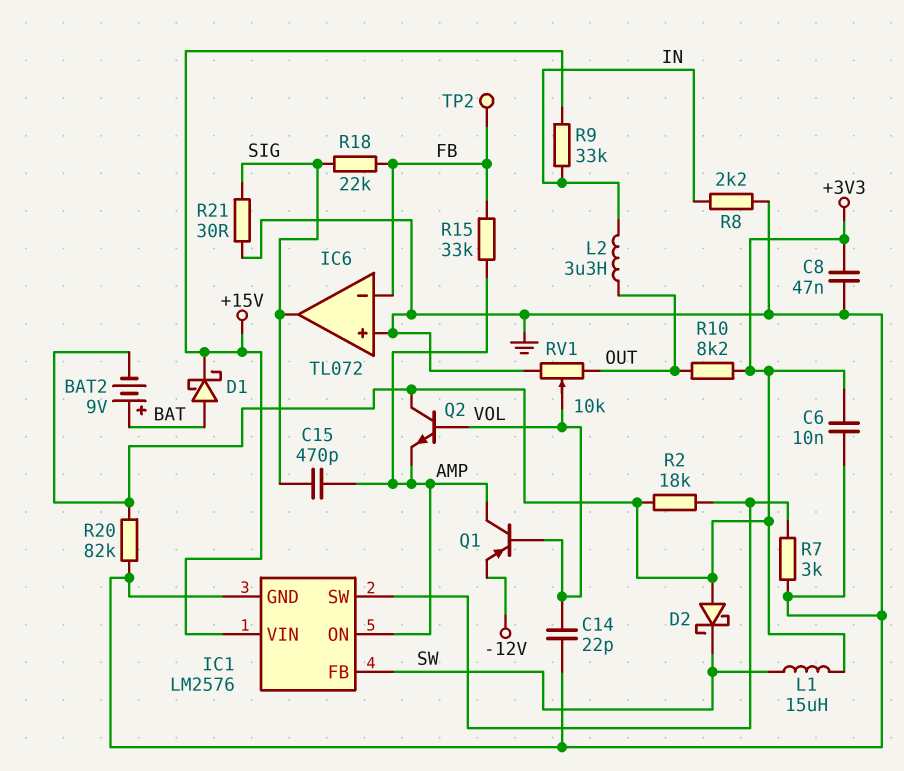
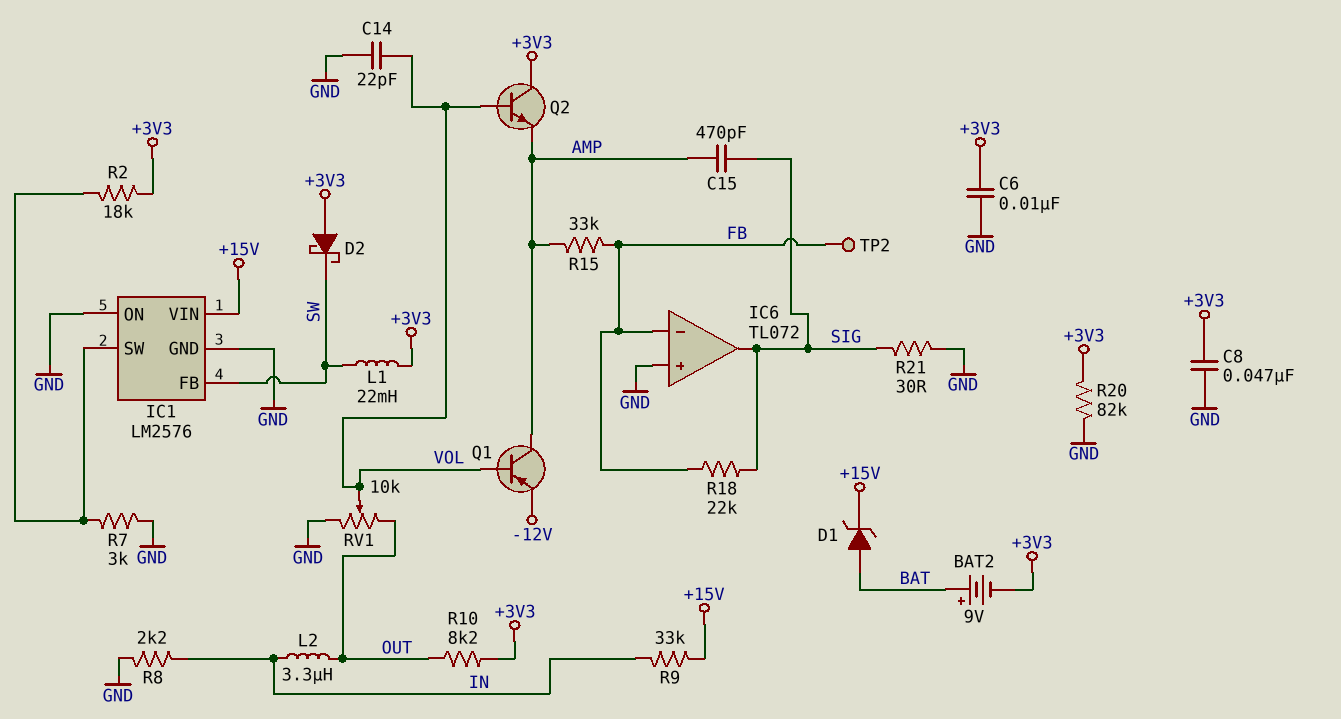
D1: schottky (A BAT, K +15V) -> zener (A BAT, K +15V)
IC1 pin ON: AMP -> GND
L1: 15uH (+3V3, SW) -> 22mH (+3V3, SW)

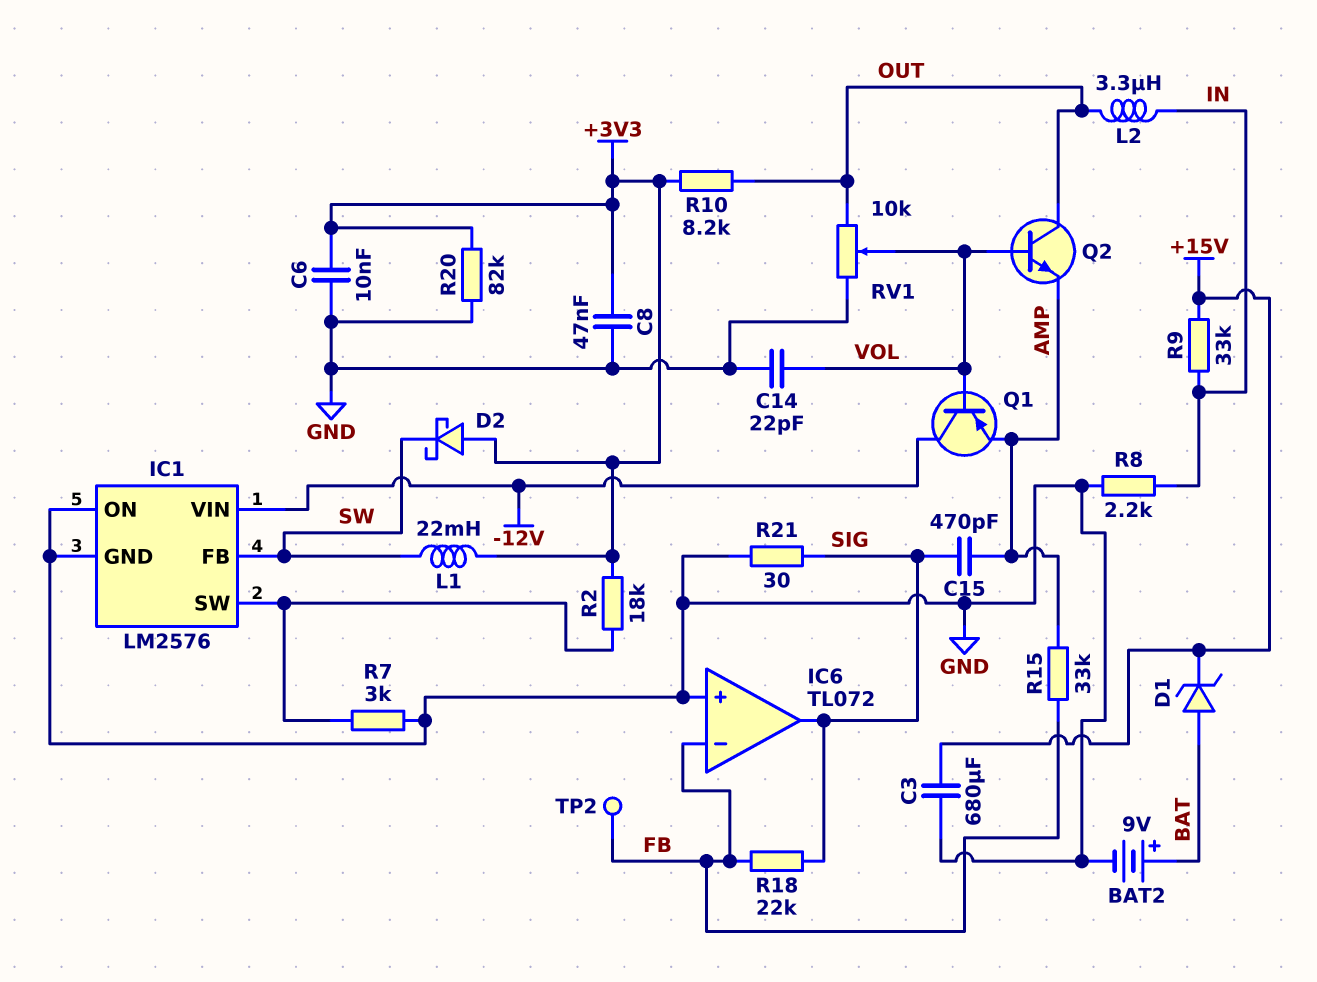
BAT2: 9V (plus BAT, minus +3V3) -> 9V (plus BAT, minus GND)
C3: none -> 680uF (+15V, GND)
IC1 pin VIN: +15V -> -12V
Q1: PNP (B VOL, C AMP, E -12V) -> PNP (B VOL, C -12V, E AMP)
Q2: NPN (B VOL, C +3V3, E AMP) -> NPN (B VOL, C OUT, E AMP)

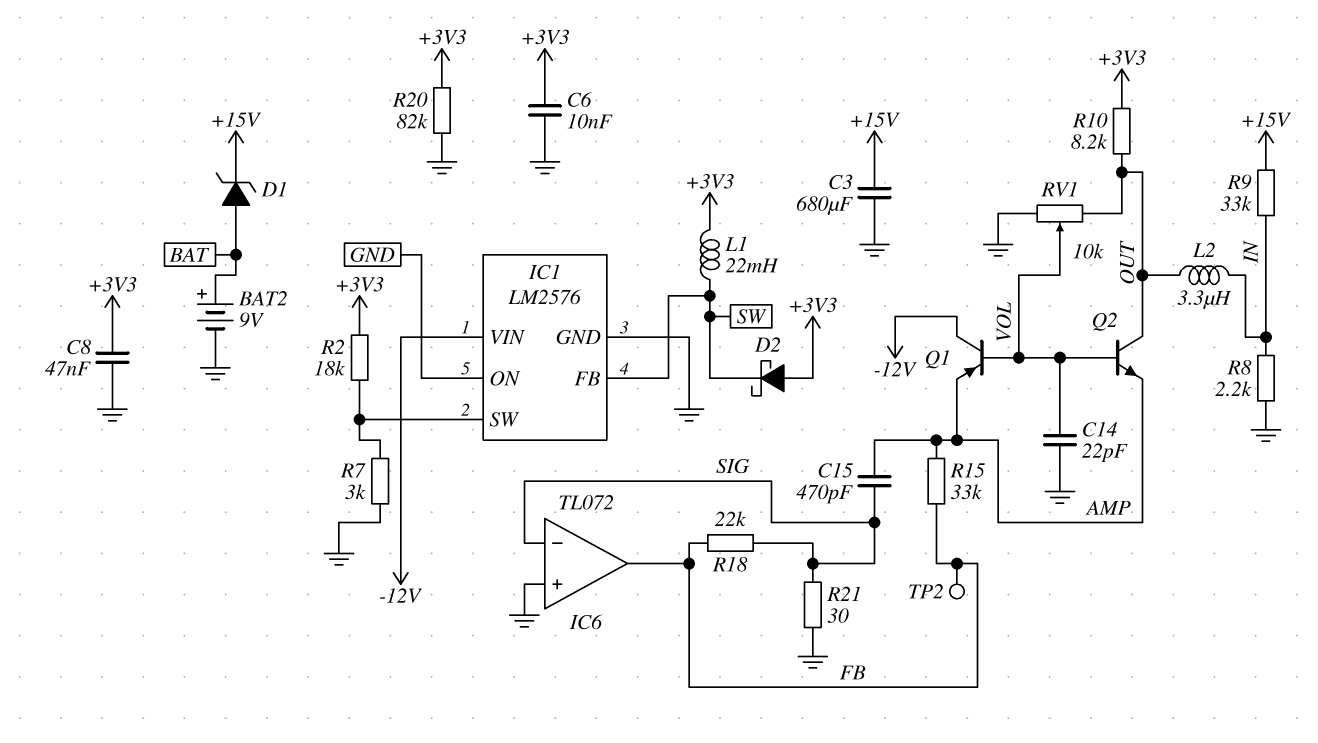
IC6 pin in-: FB -> SIG
IC6 pin out: SIG -> FB

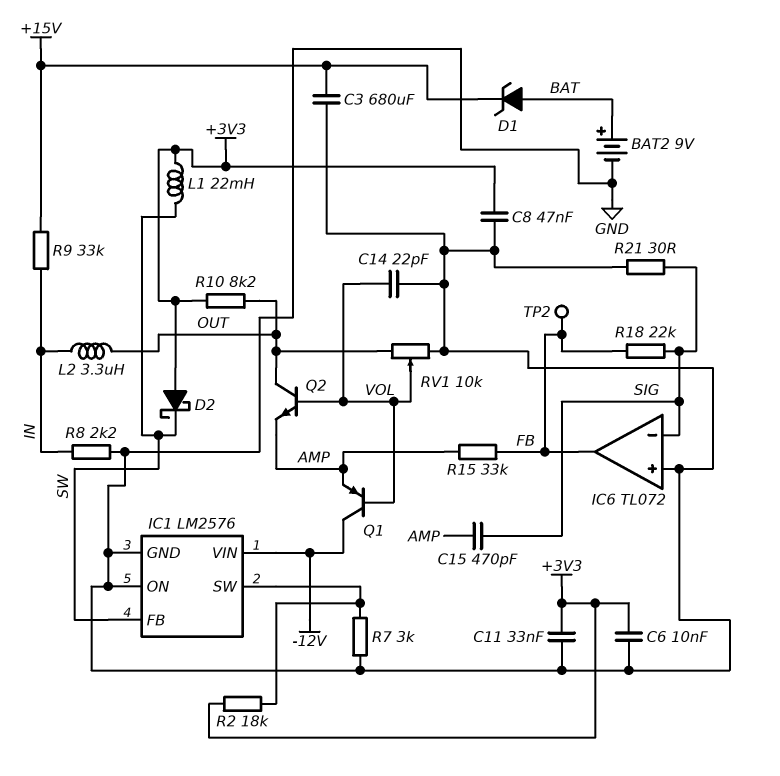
C11: none -> 33nF (+3V3, GND)
R20: 82k (+3V3, GND) -> none

